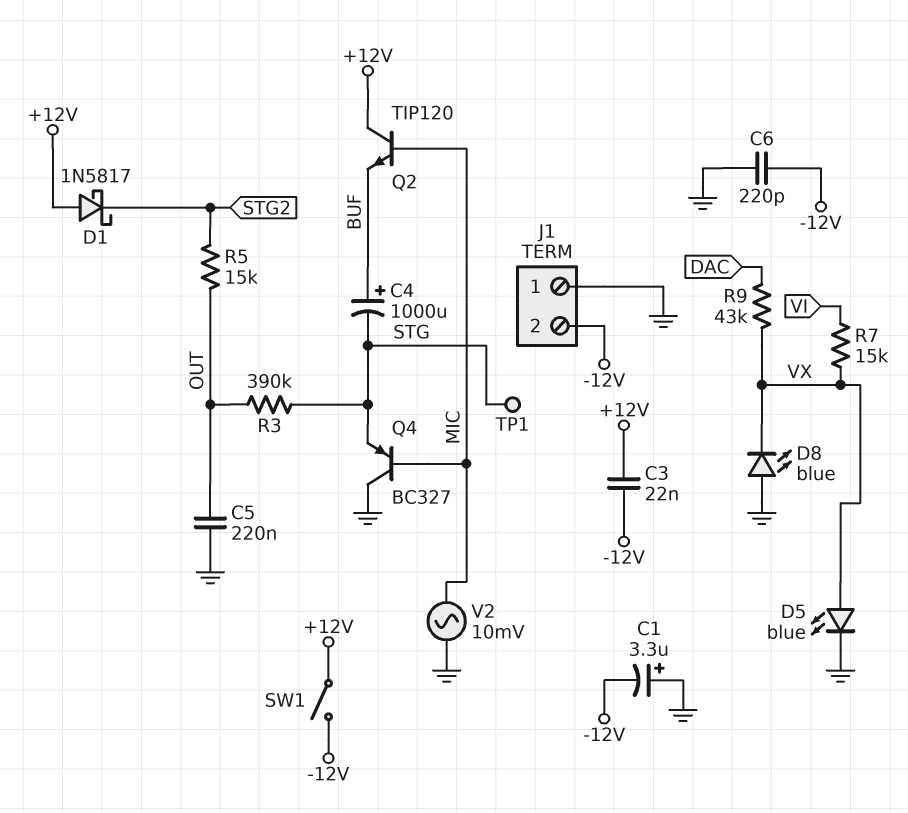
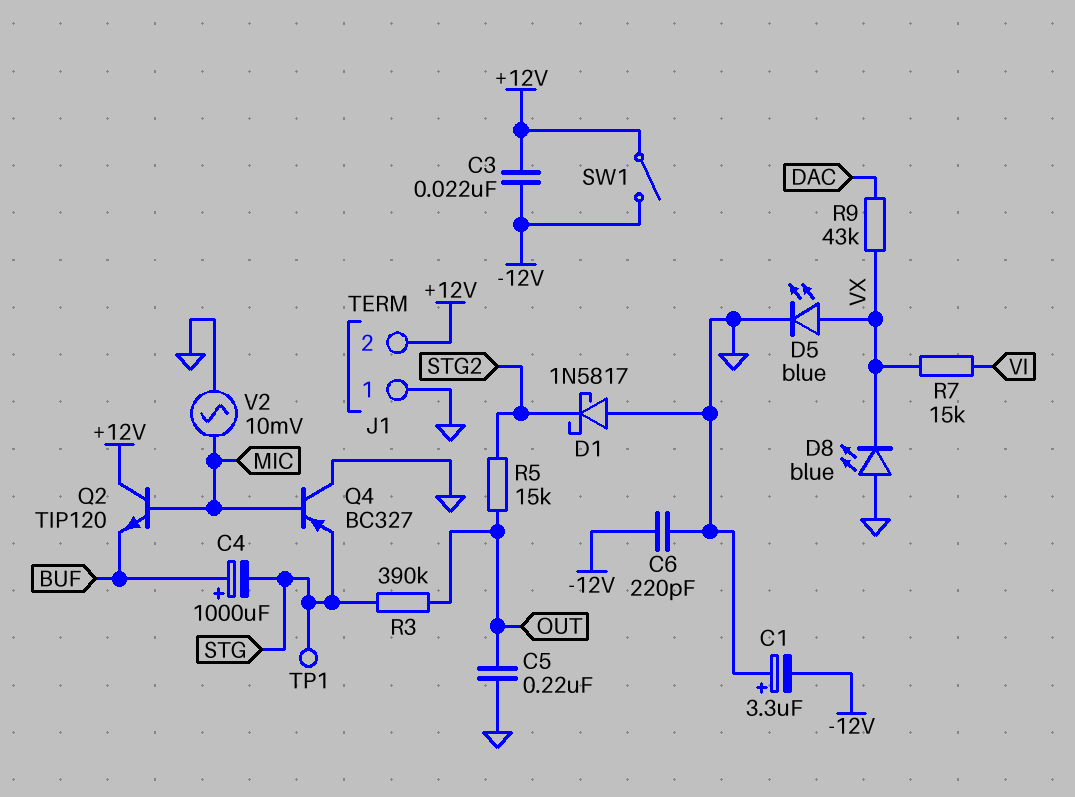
D1: schottky 1N5817 (A +12V, K STG2) -> schottky 1N5817 (A GND, K STG2)
J1 pin 2: -12V -> +12V

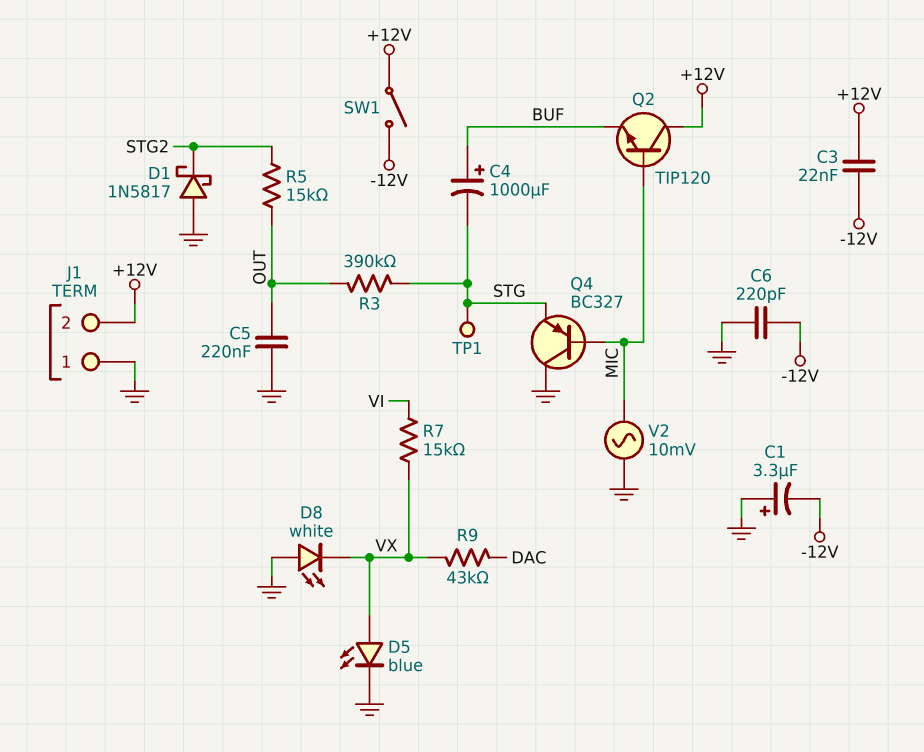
D8: LED blue (A GND, K VX) -> LED white (A GND, K VX)

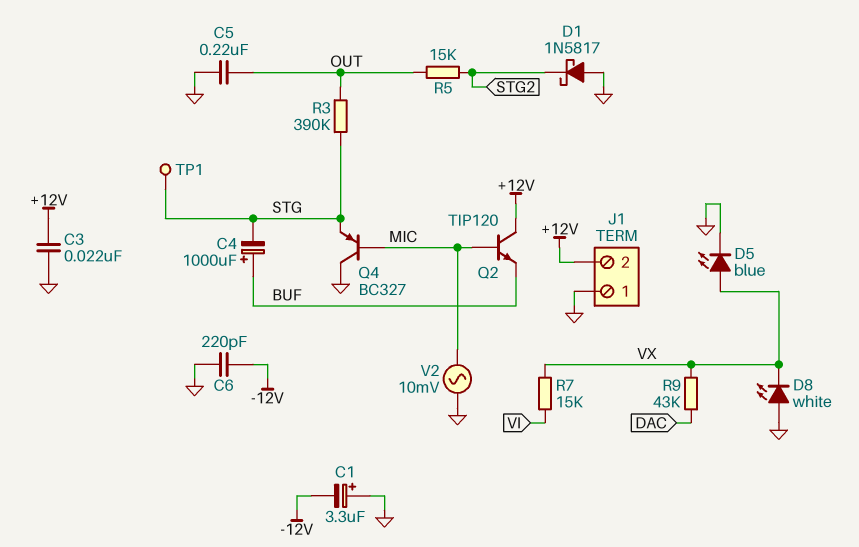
C3: 22nF (+12V, -12V) -> 22nF (+12V, GND)
SW1: switch (+12V, -12V) -> none

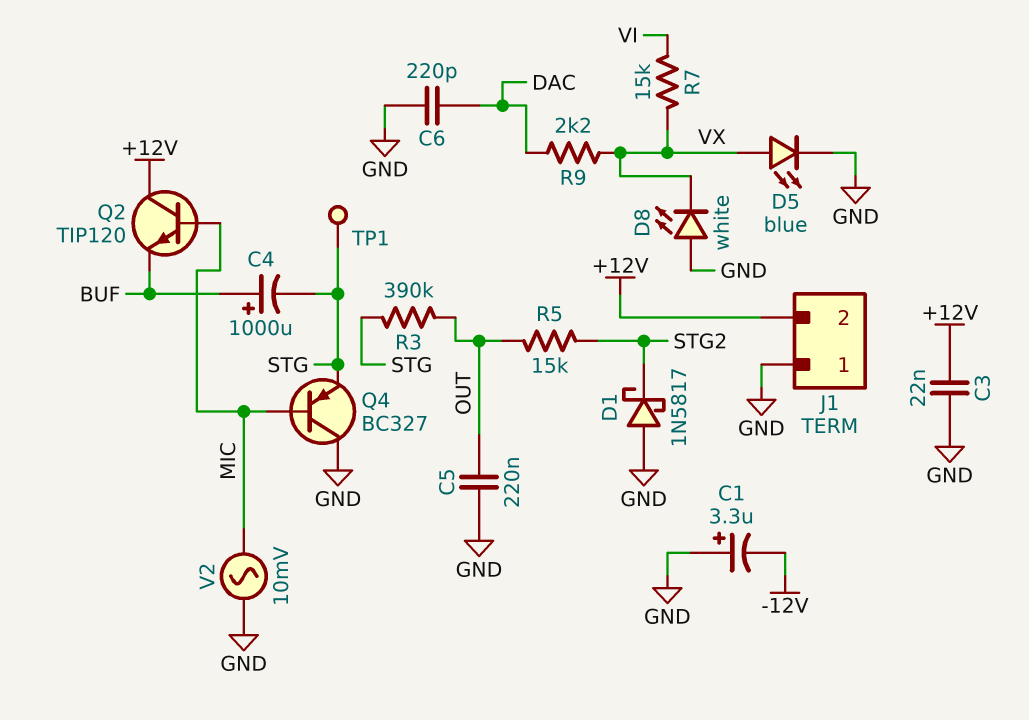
C6: 220pF (-12V, GND) -> 220pF (DAC, GND)
R9: 43k (DAC, VX) -> 2.2k (DAC, VX)

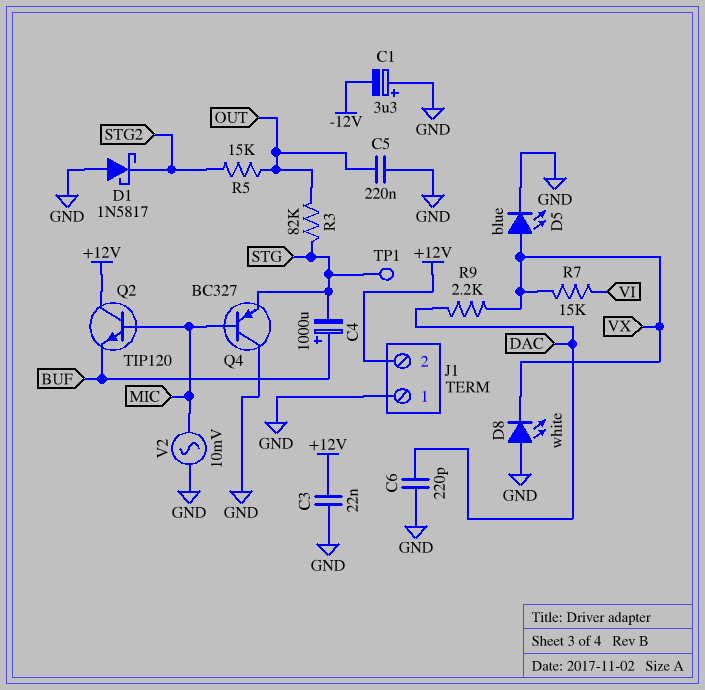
R3: 390k (OUT, STG) -> 82k (OUT, STG)

